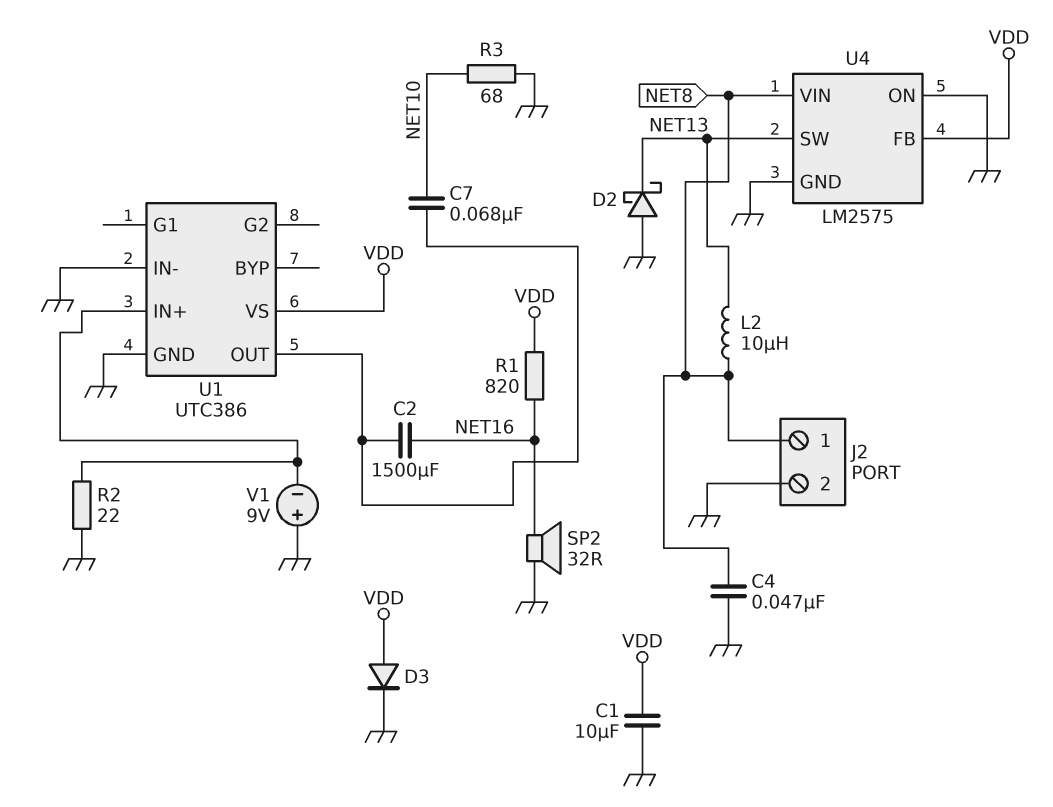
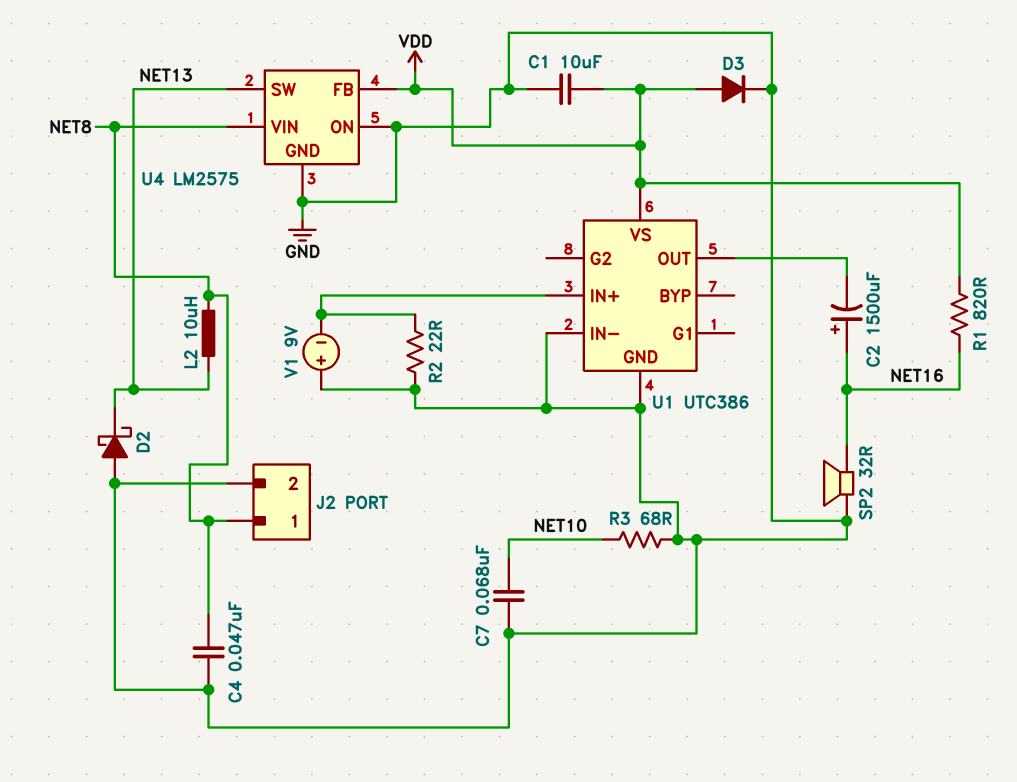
C2: 1500uF (NET16, U1/OUT) -> 1500uF (plus NET16, minus U1/OUT)
C7: 68nF (NET10, U1/OUT) -> 68nF (GND, NET10)

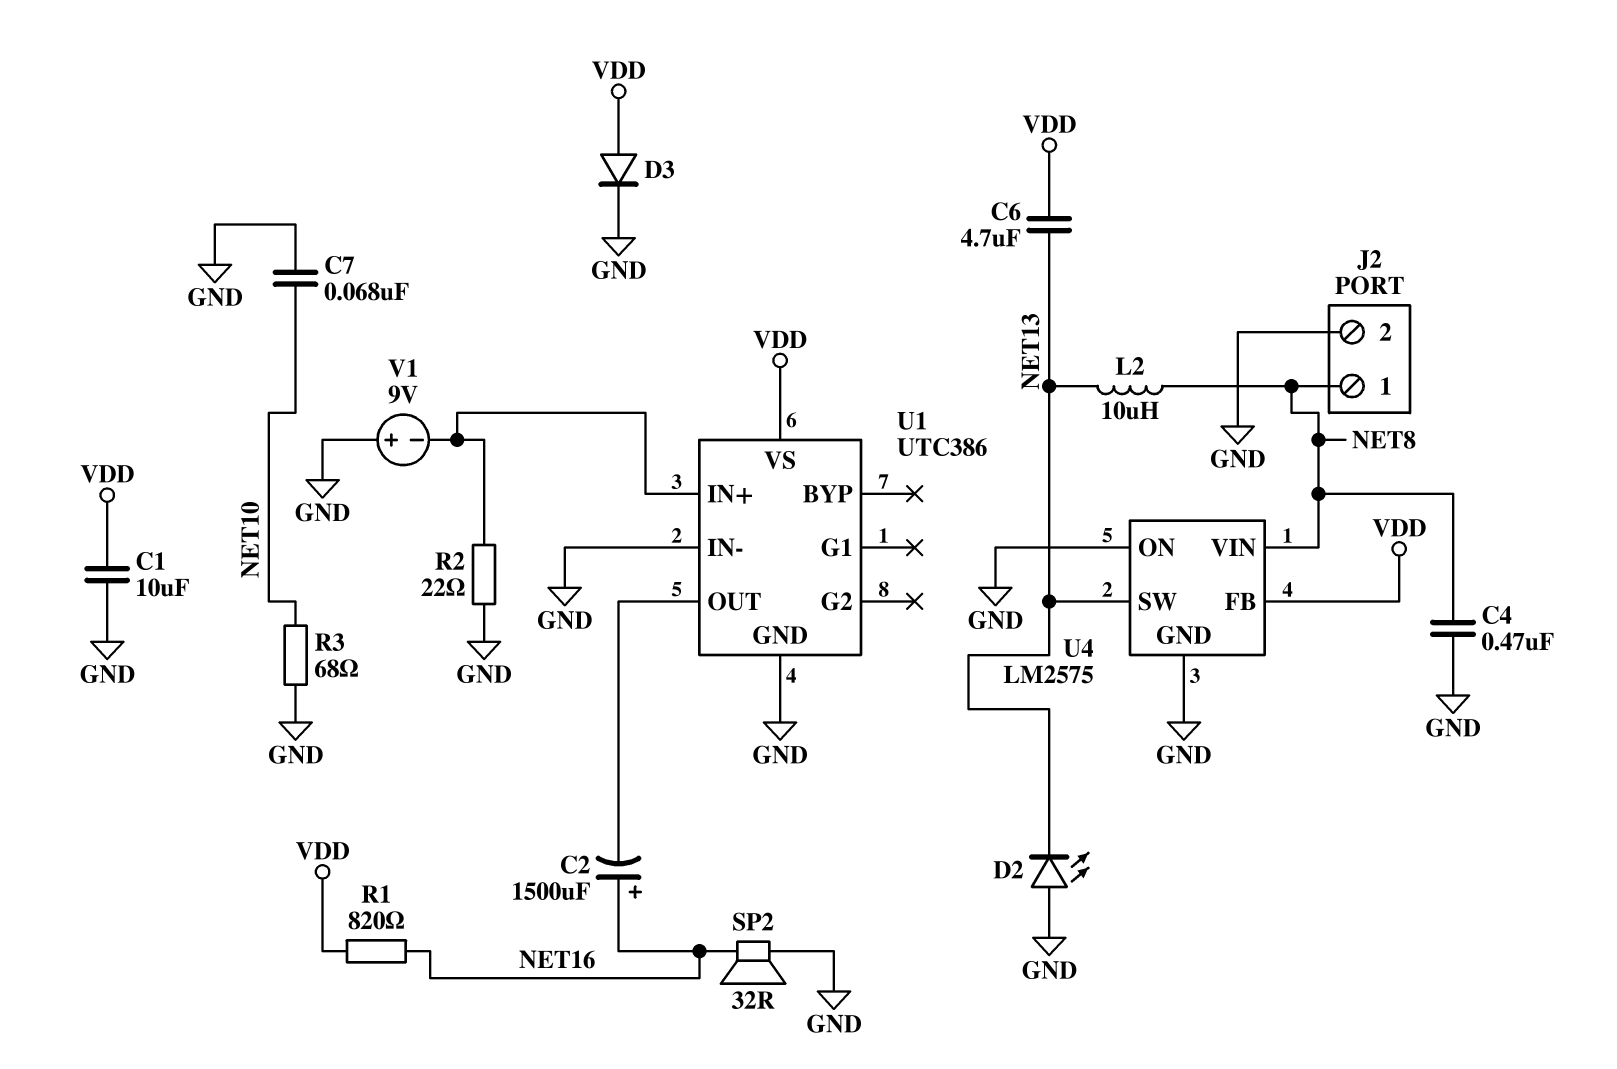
C4: 47nF (GND, NET8) -> 470nF (GND, NET8)
C6: none -> 4.7uF (NET13, VDD)
D2: schottky (A GND, K NET13) -> LED (A GND, K NET13)

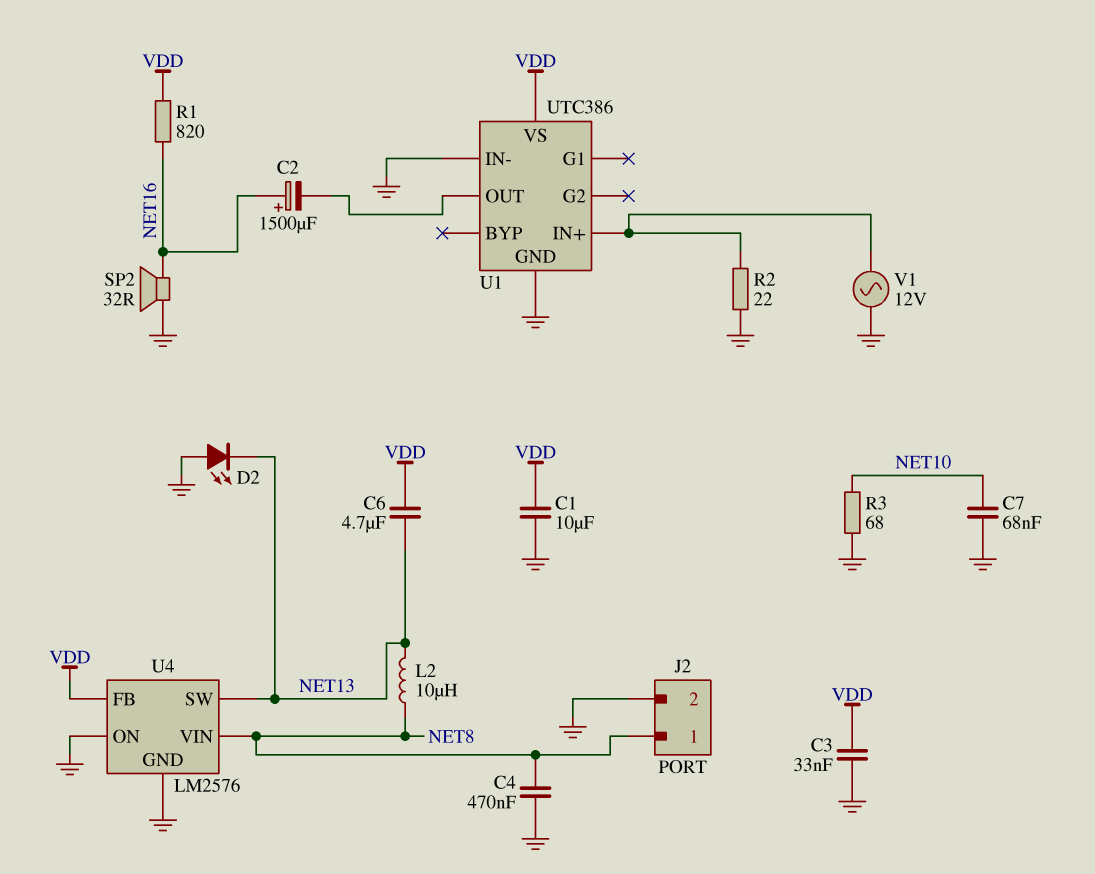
C3: none -> 33nF (GND, VDD)
D3: diode (A VDD, K GND) -> none
U4: LM2575 -> LM2576
V1: 9V (plus GND, minus U1/IN+) -> AC 12V (GND, U1/IN+)

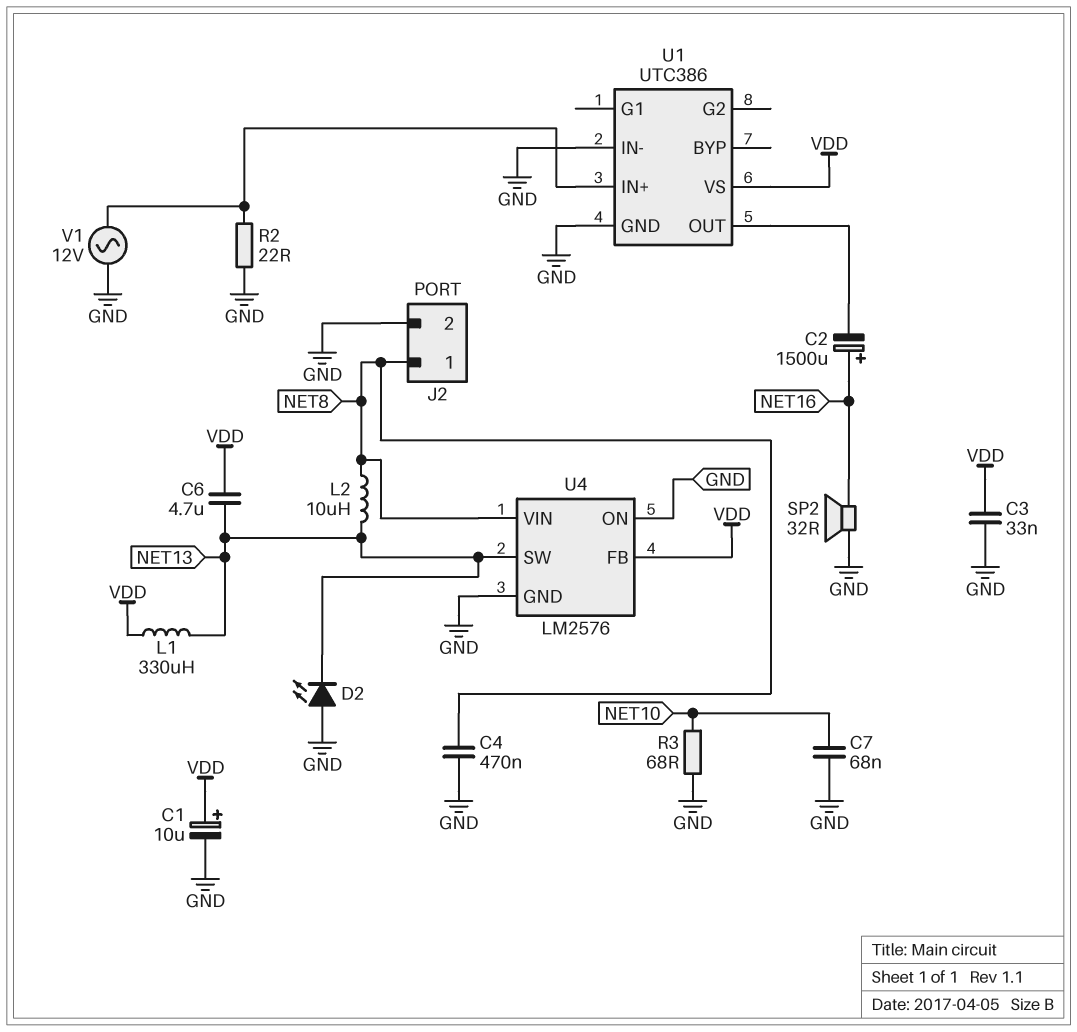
C1: 10uF (GND, VDD) -> 10uF (plus VDD, minus GND)
L1: none -> 330uH (NET13, VDD)
R1: 820 (NET16, VDD) -> none

